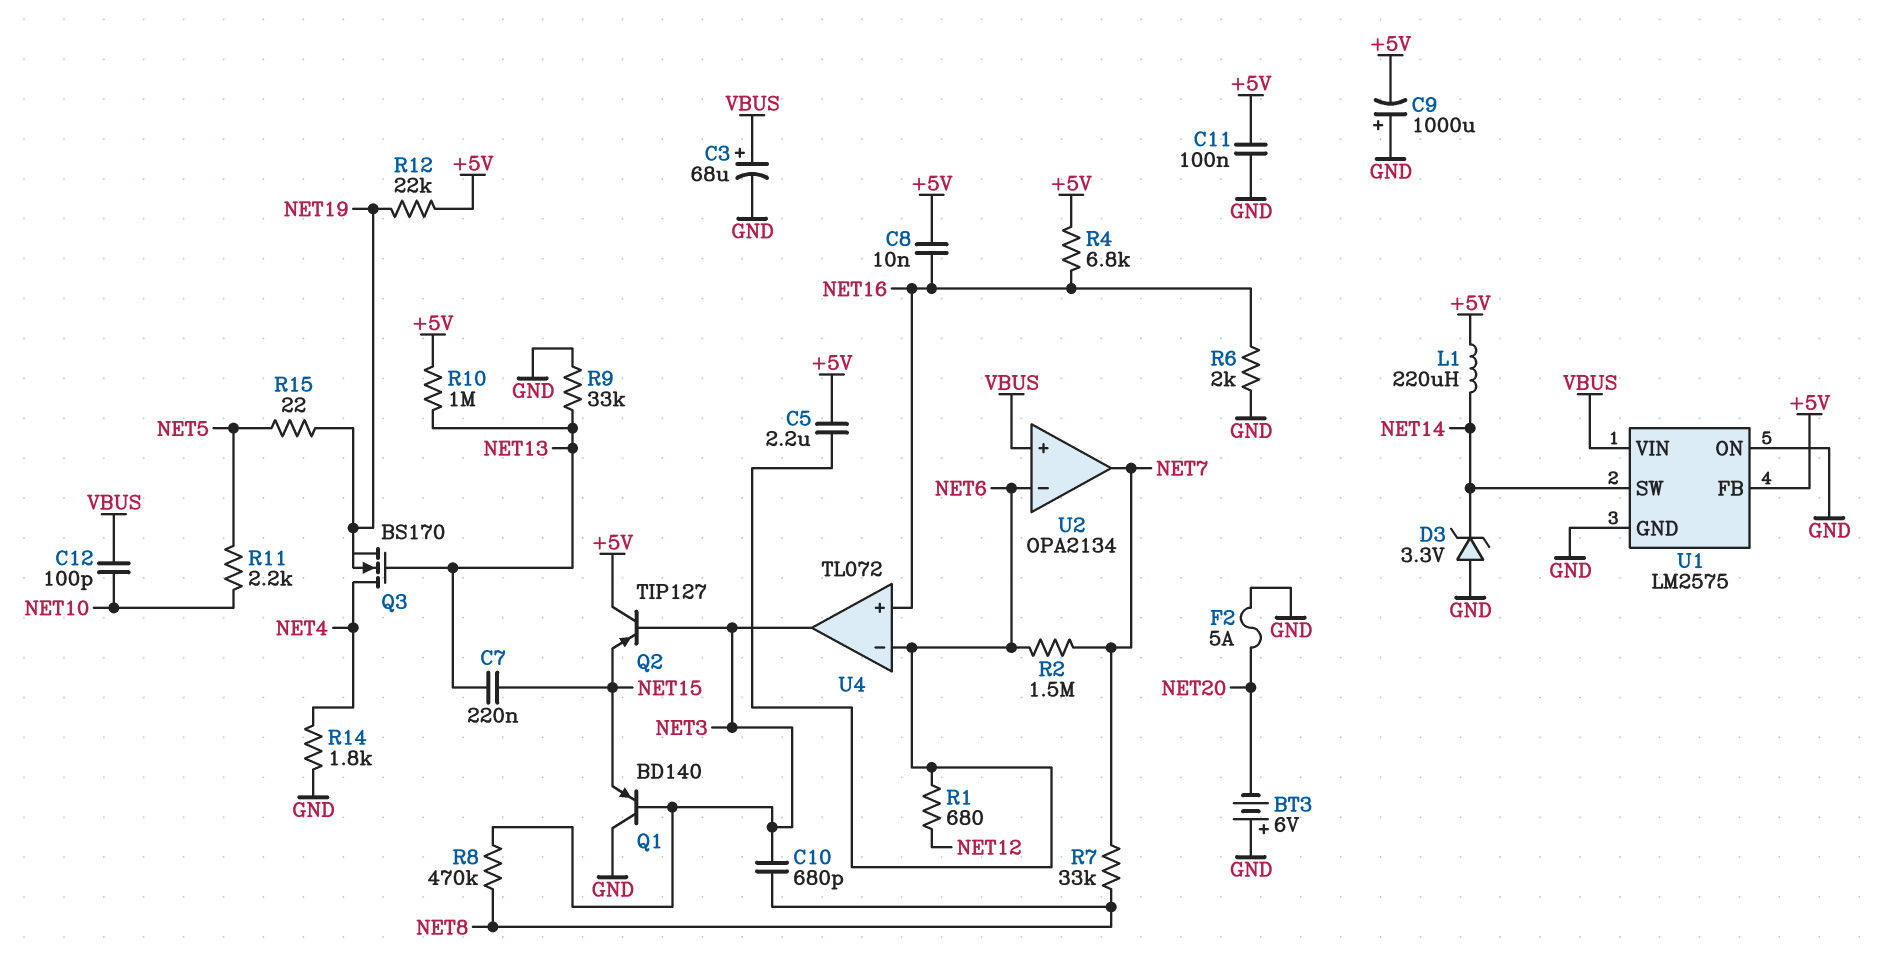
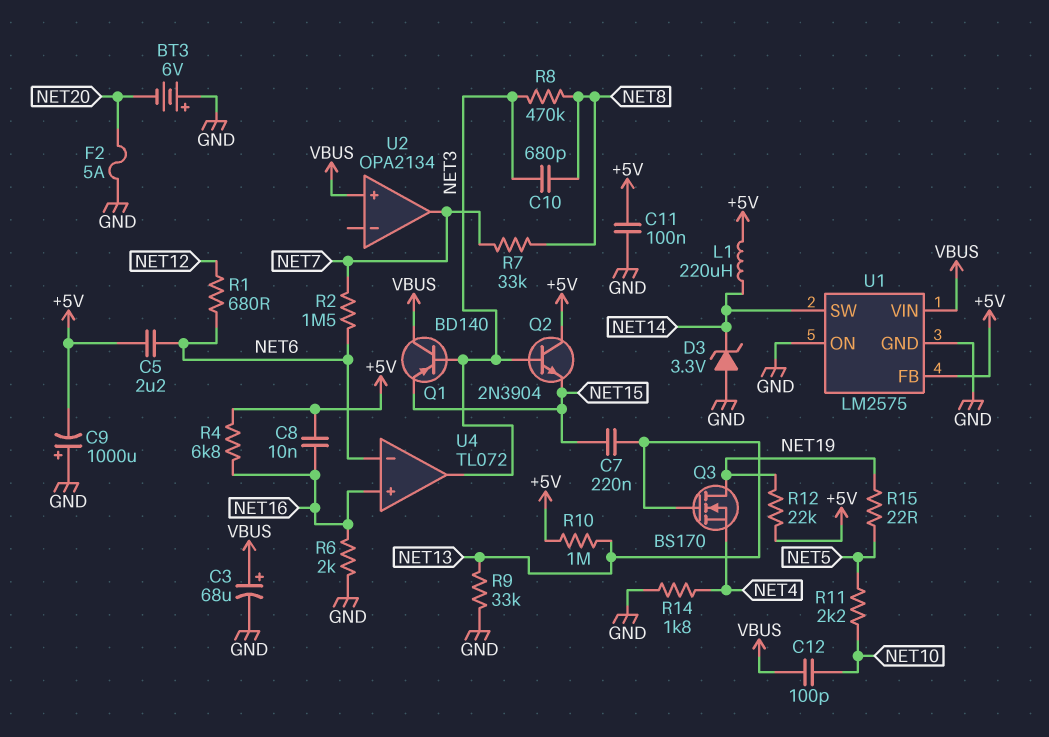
Q1: PNP BD140 (B NET3, C GND, E NET15) -> PNP BD140 (B NET3, C VBUS, E NET15)
Q2: PNP TIP127 (B NET3, C +5V, E NET15) -> NPN 2N3904 (B NET3, C +5V, E NET15)
Q3: NMOS BS170 (G NET13, D NET4, S NET19) -> NMOS BS170 (G NET13, D NET19, S NET4)
U2 pin in-: NET6 -> none

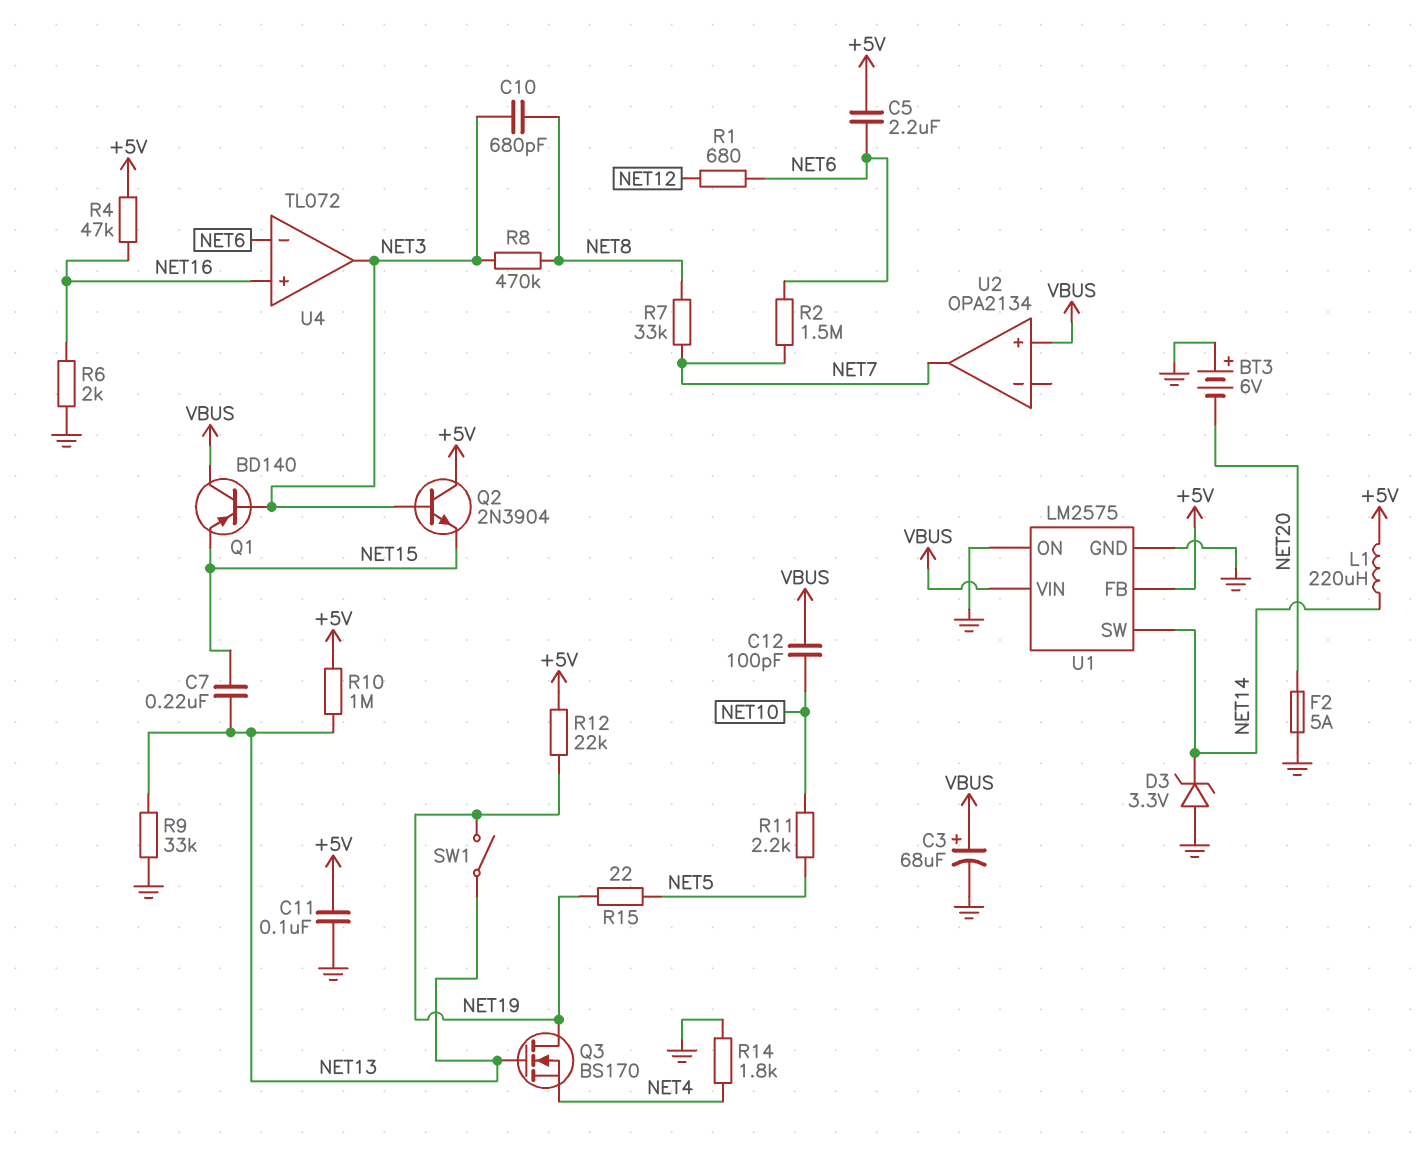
C8: 10nF (+5V, NET16) -> none
C9: 1000uF (plus GND, minus +5V) -> none
R4: 6.8k (+5V, NET16) -> 47k (+5V, NET16)
SW1: none -> switch (NET13, NET19)

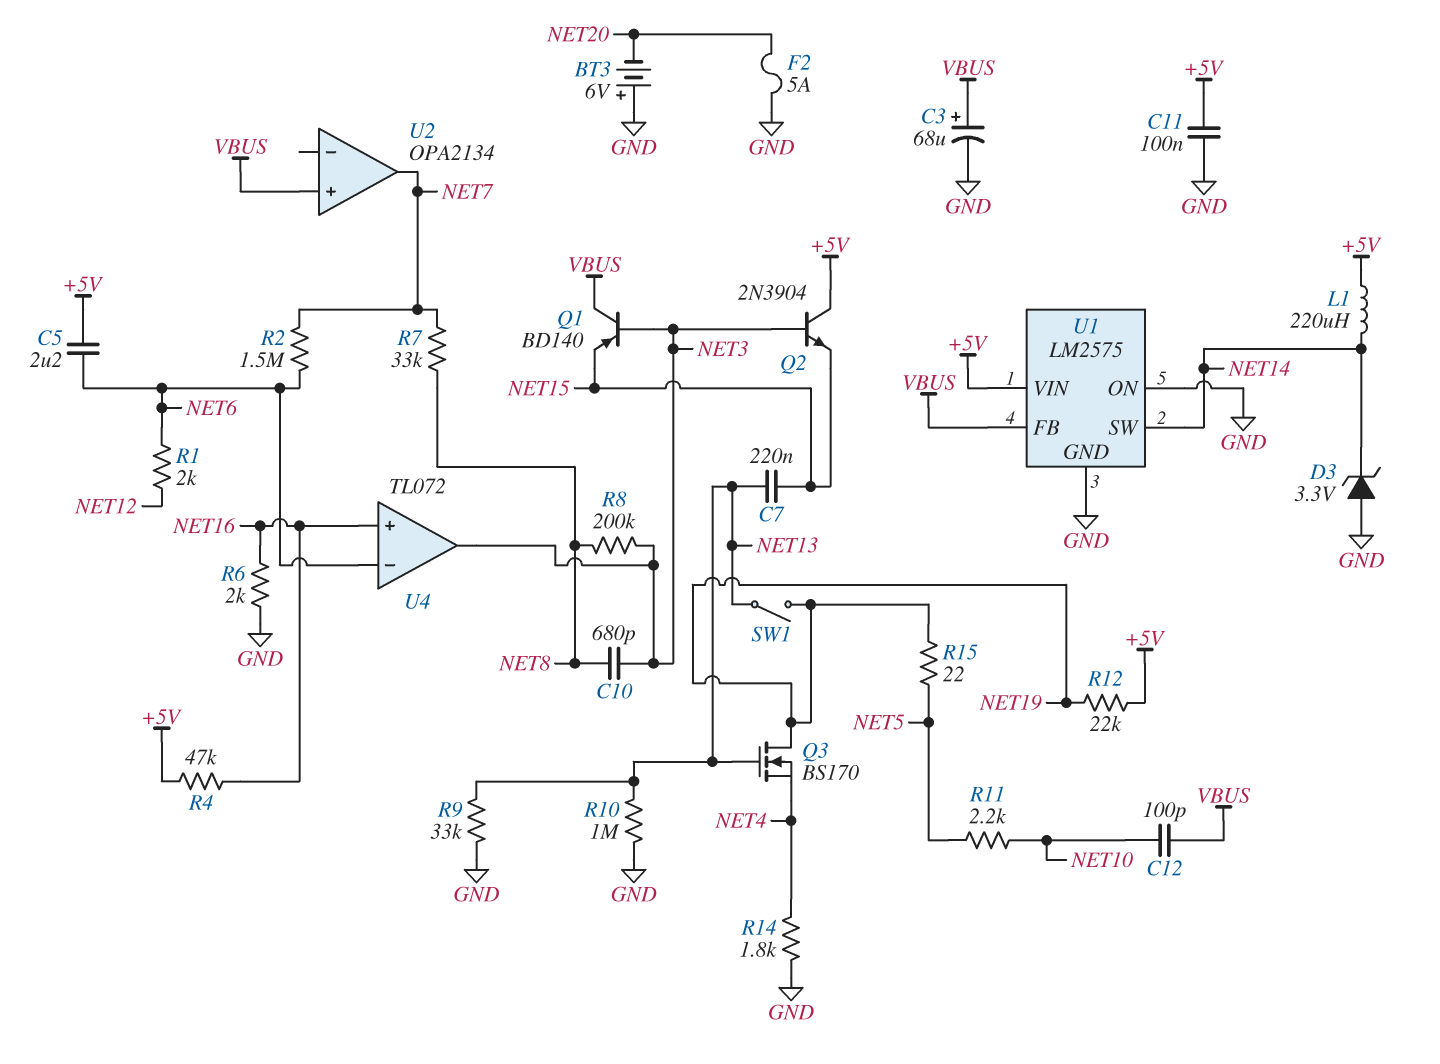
R1: 680 (NET6, NET12) -> 2k (NET6, NET12)
R8: 470k (NET3, NET8) -> 200k (NET3, NET8)
R10: 1M (+5V, NET13) -> 1M (GND, NET13)
U1 pin FB: +5V -> VBUS
U1 pin VIN: VBUS -> +5V

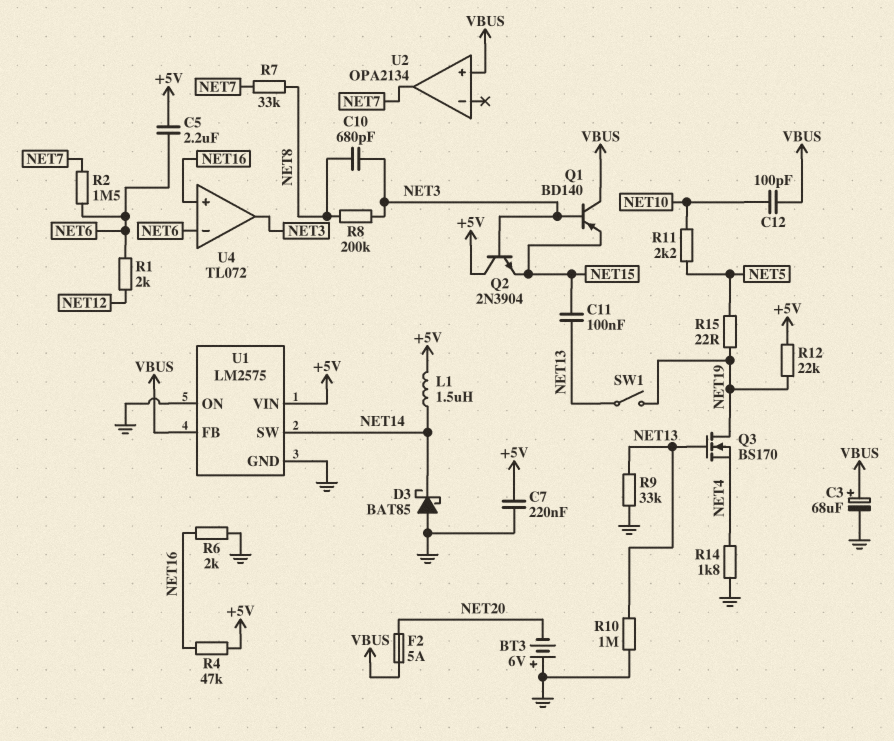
C7: 220nF (NET13, NET15) -> 220nF (+5V, GND)
C11: 100nF (+5V, GND) -> 100nF (NET13, NET15)
D3: zener 3.3V (A GND, K NET14) -> schottky BAT85 (A GND, K NET14)
F2: 5A (GND, NET20) -> 5A (NET20, VBUS)
L1: 220uH (+5V, NET14) -> 1.5uH (+5V, NET14)

